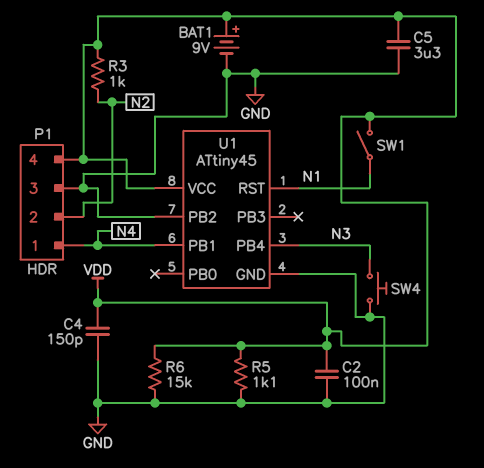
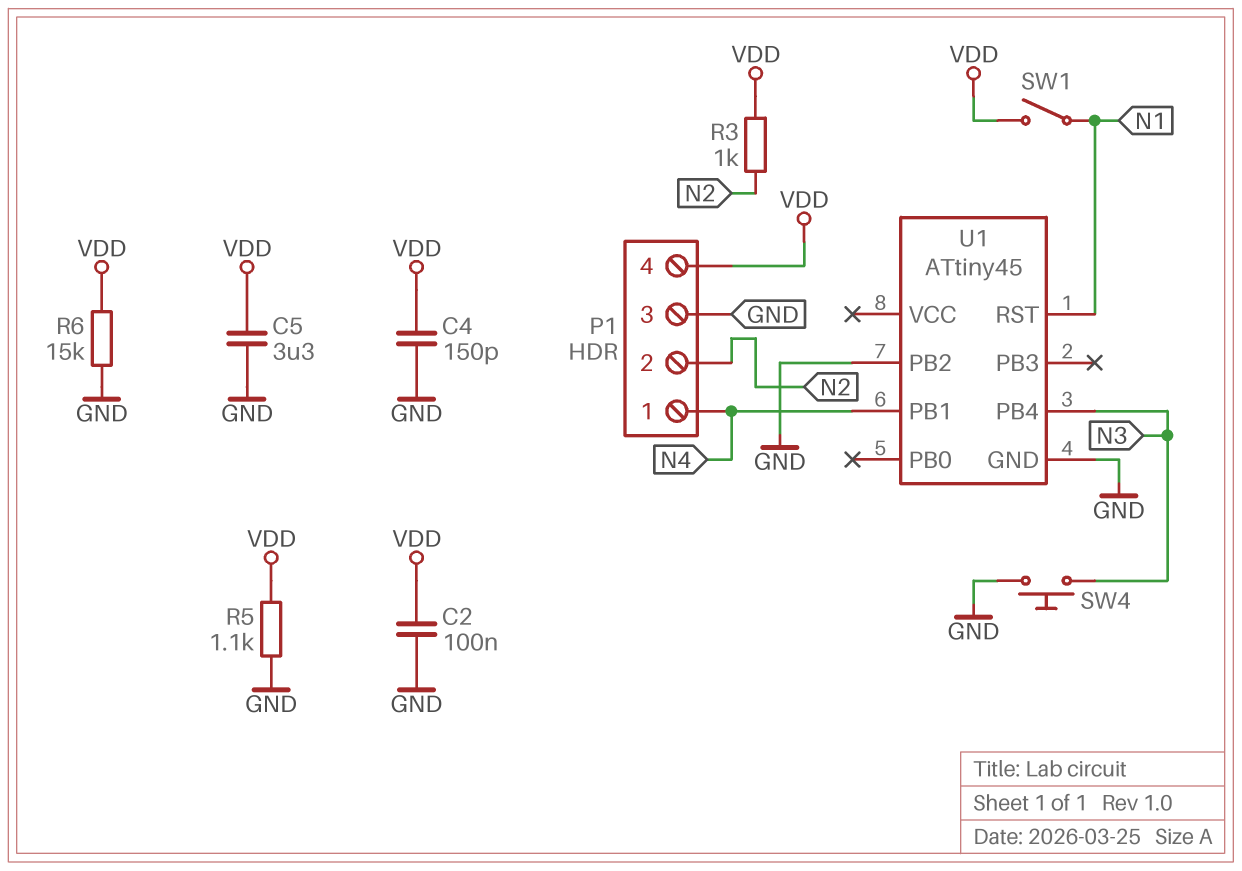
BAT1: 9V (plus VDD, minus GND) -> none
U1 pin VCC: VDD -> none

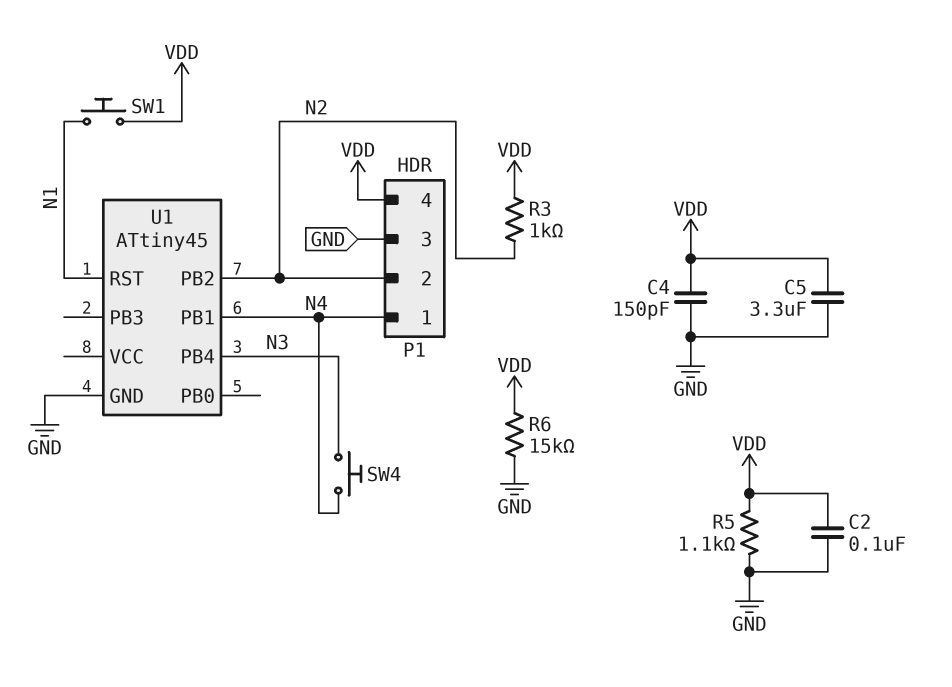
SW1: switch (N1, VDD) -> button (N1, VDD)
SW4: button (GND, N3) -> button (N3, N4)
U1 pin PB2: GND -> N2

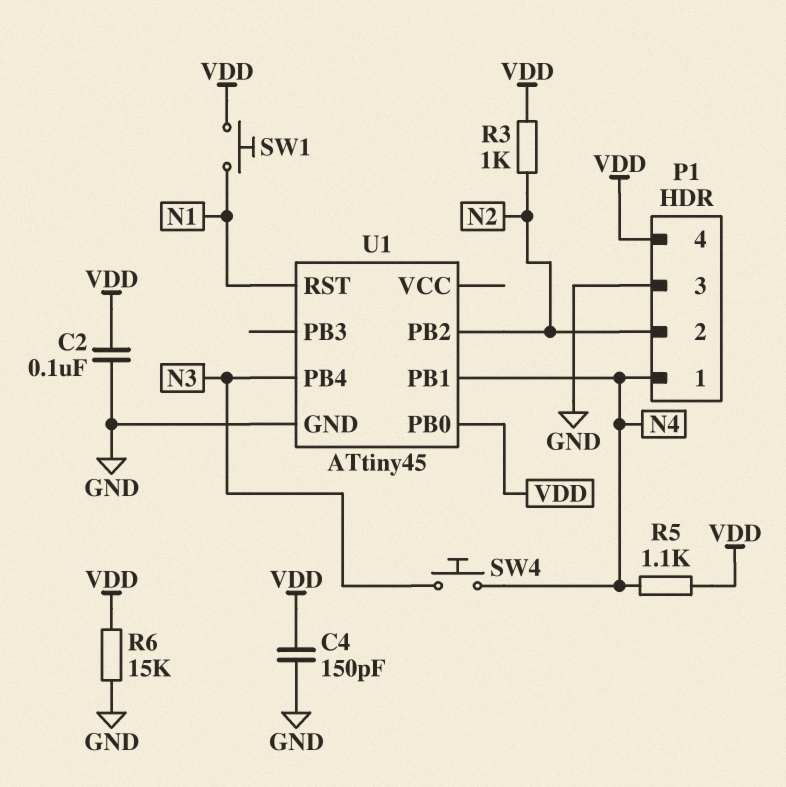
C5: 3.3uF (GND, VDD) -> none
R5: 1.1k (GND, VDD) -> 1.1k (N4, VDD)
U1 pin PB0: none -> VDD

